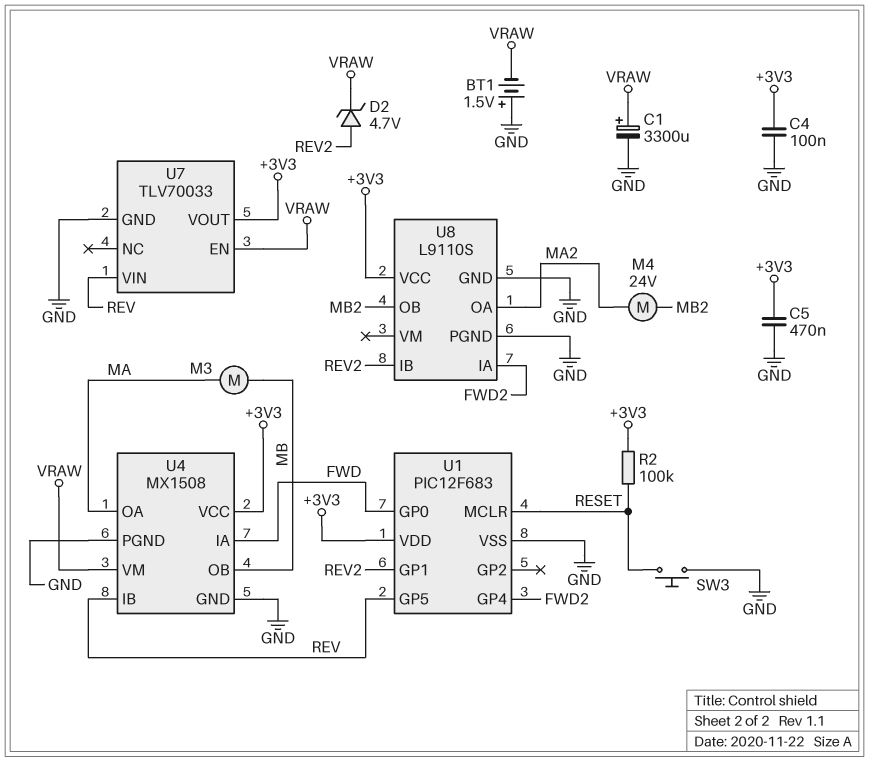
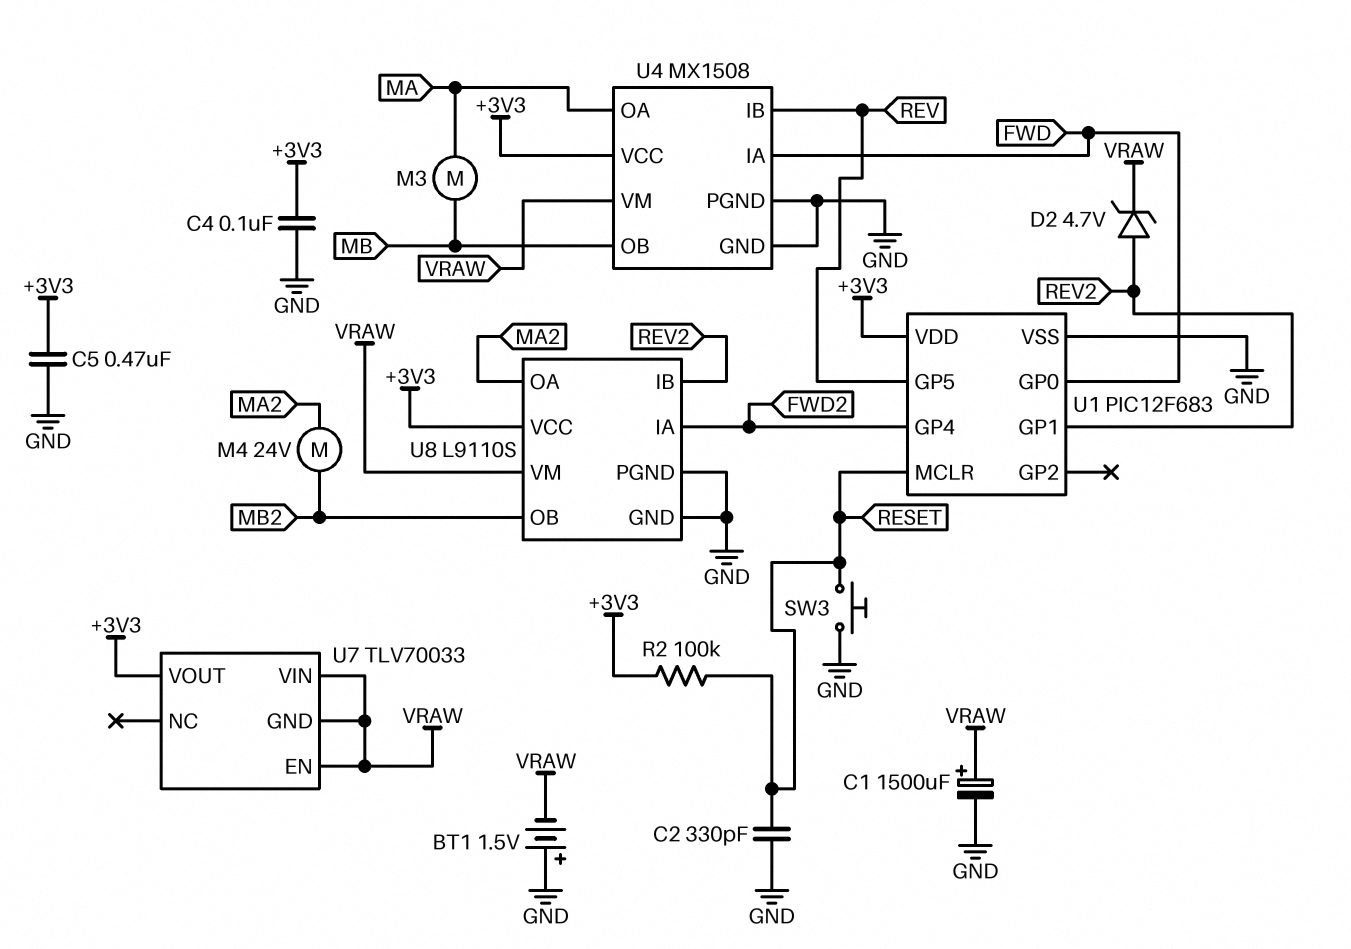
C1: 3300uF (plus VRAW, minus GND) -> 1500uF (plus VRAW, minus GND)
C2: none -> 330pF (GND, RESET)
U7 pin GND: GND -> VRAW
U7 pin VIN: REV -> VRAW
U8 pin VM: none -> VRAW

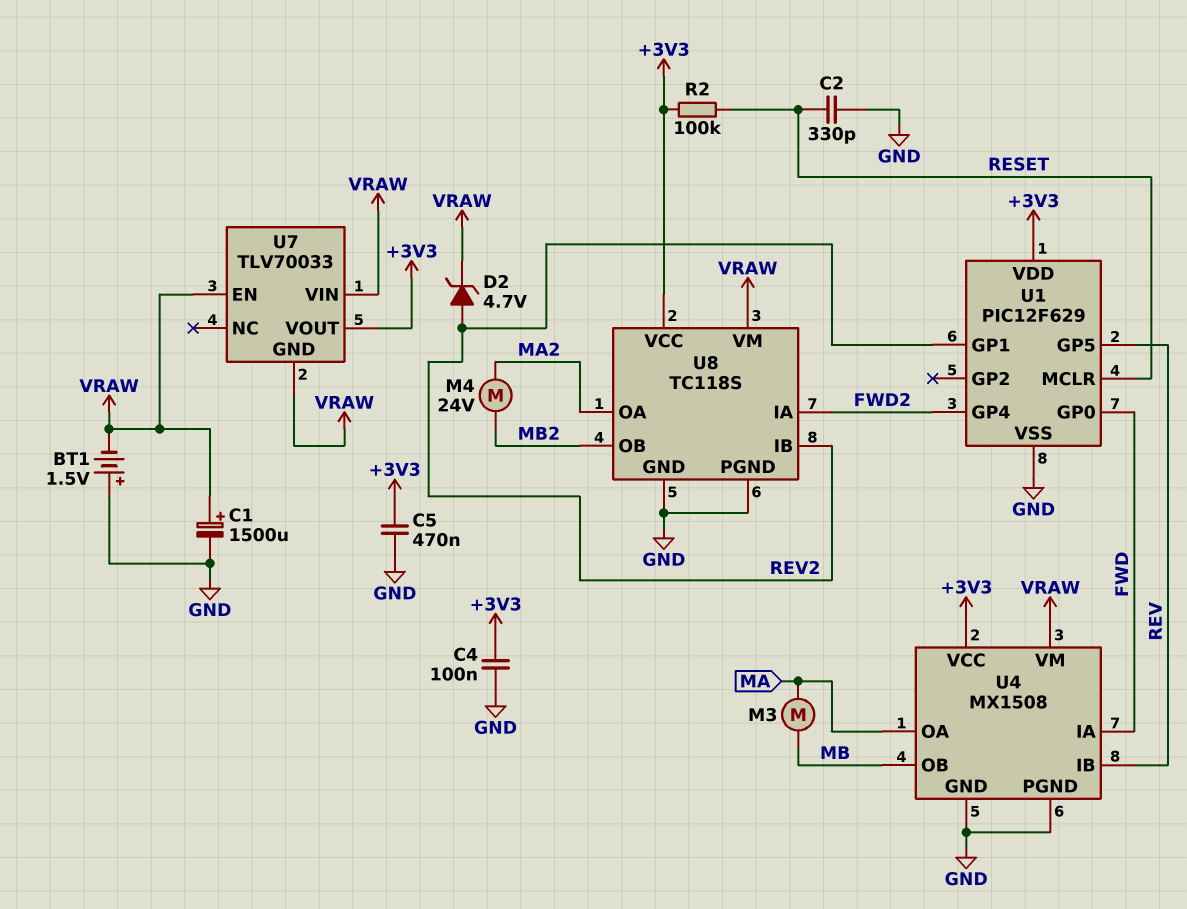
SW3: button (GND, RESET) -> none
U1: PIC12F683 -> PIC12F629
U8: L9110S -> TC118S

